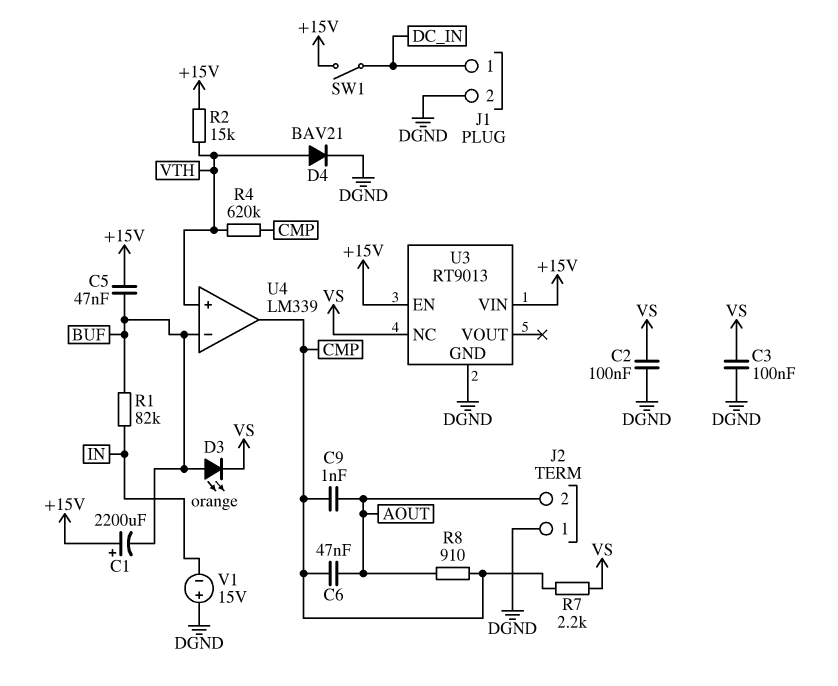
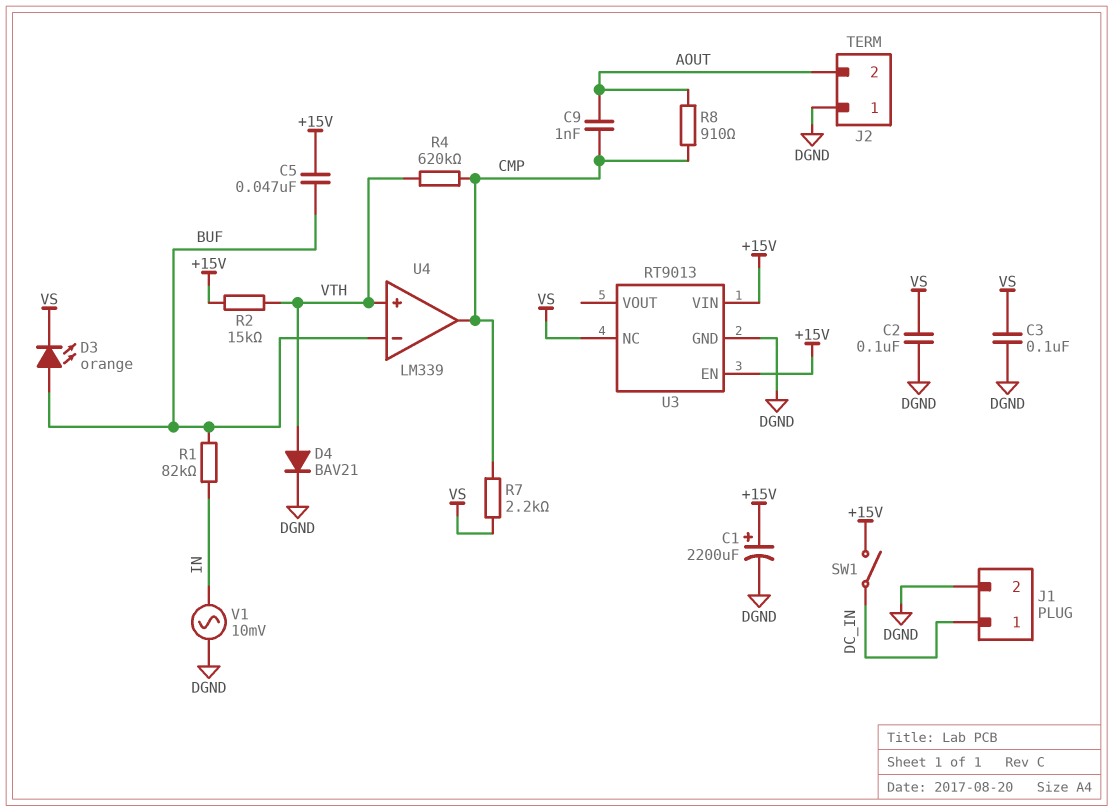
C1: 2200uF (plus +15V, minus BUF) -> 2200uF (plus +15V, minus DGND)
C6: 47nF (AOUT, CMP) -> none
V1: 15V (plus DGND, minus IN) -> AC 10mV (DGND, IN)

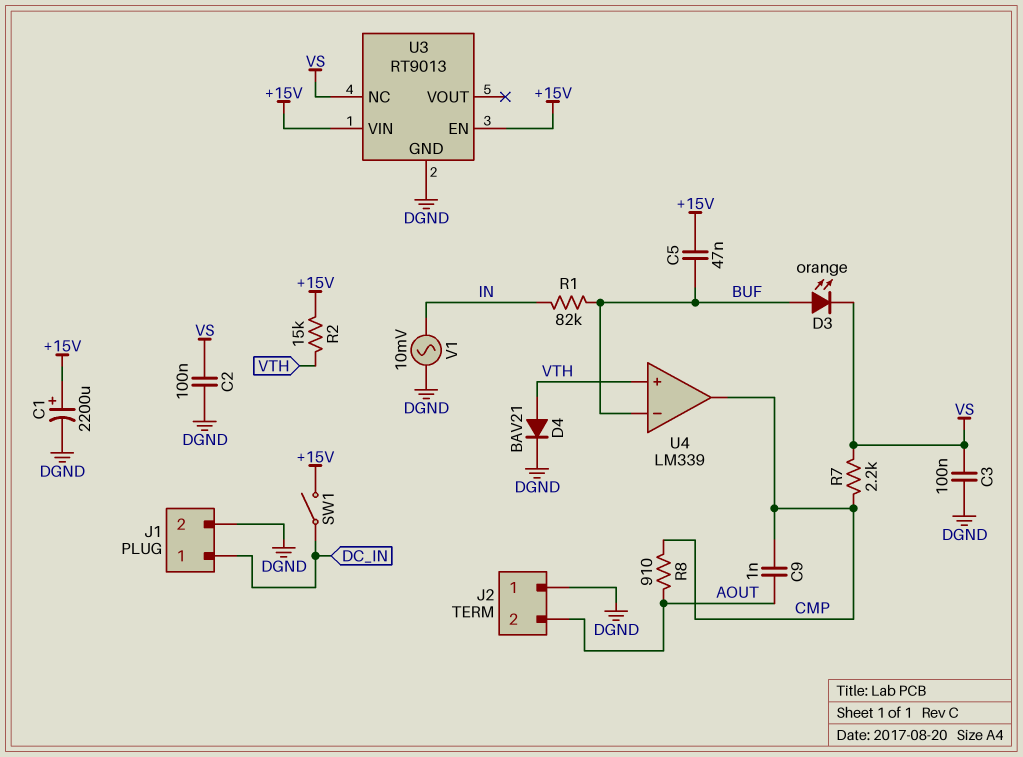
R4: 620k (CMP, VTH) -> none

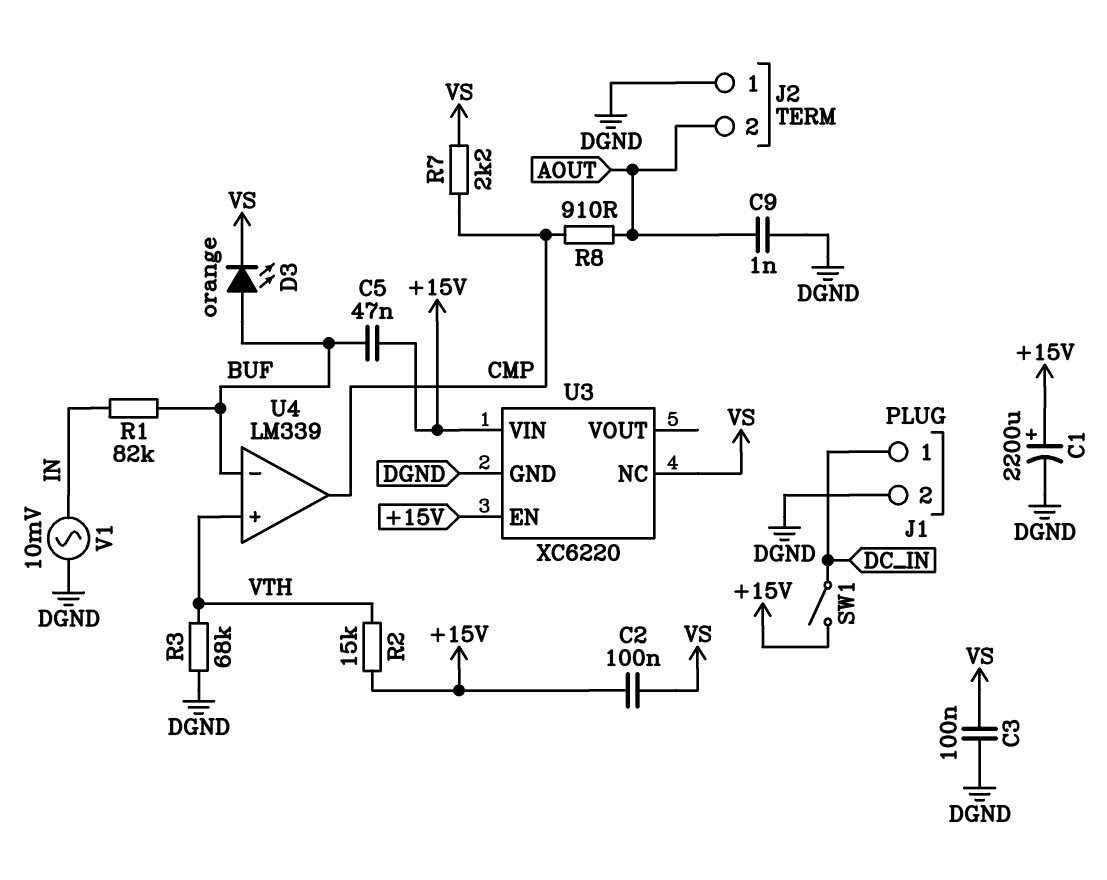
C2: 100nF (DGND, VS) -> 100nF (+15V, VS)
C9: 1nF (AOUT, CMP) -> 1nF (AOUT, DGND)
D4: diode BAV21 (A VTH, K DGND) -> none
R3: none -> 68k (DGND, VTH)
U3: RT9013 -> XC6220

